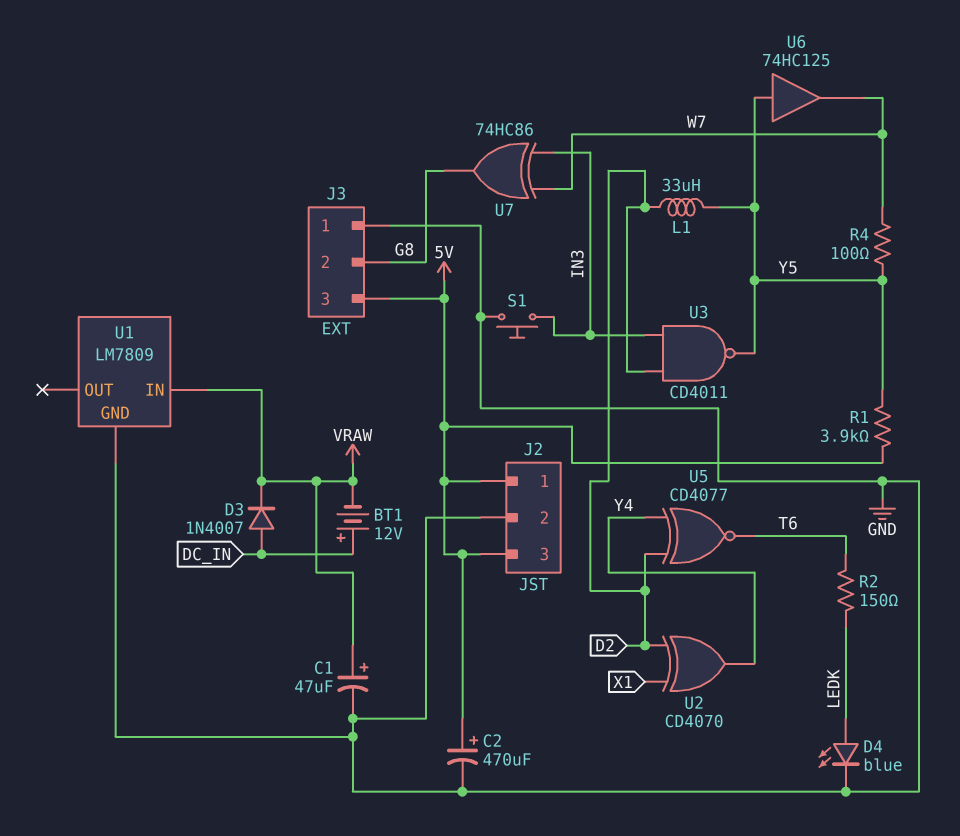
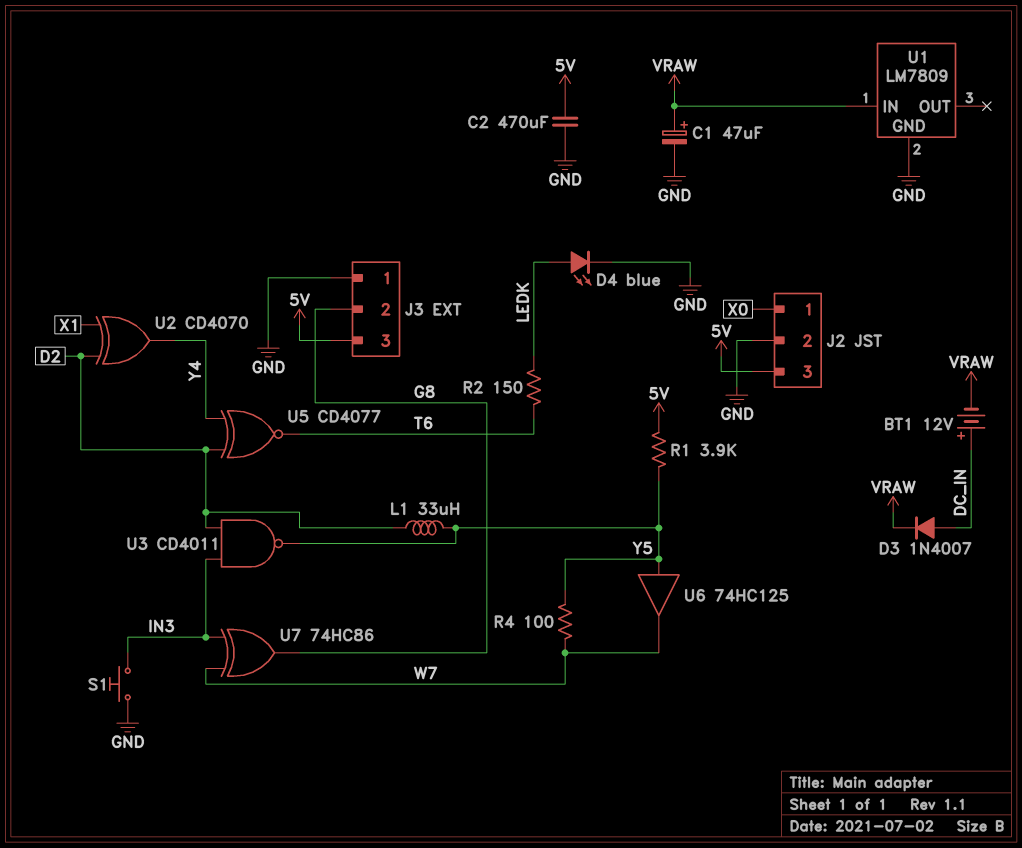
C2: 470uF (plus 5V, minus GND) -> 470uF (5V, GND)
J2 pin 1: 5V -> X0

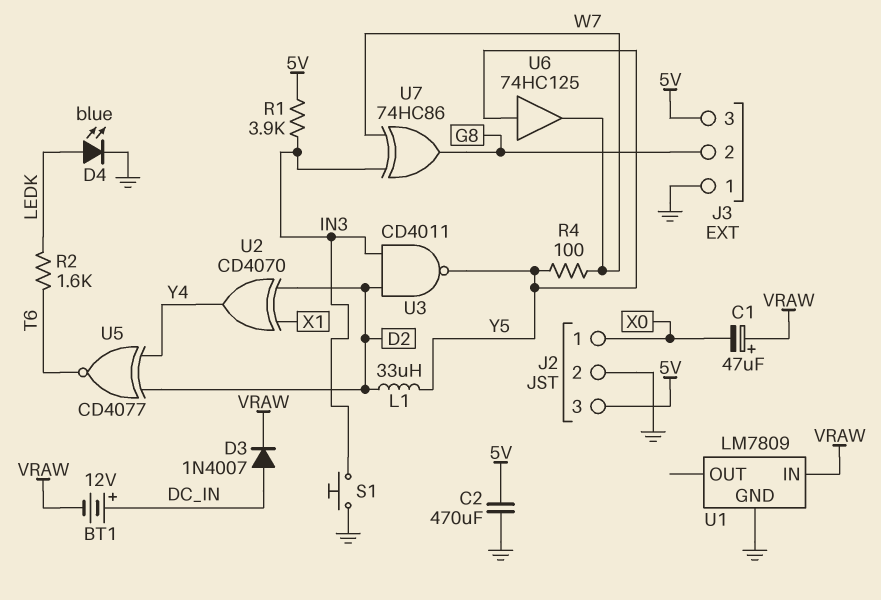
C1: 47uF (plus VRAW, minus GND) -> 47uF (plus VRAW, minus X0)
R1: 3.9k (5V, Y5) -> 3.9k (5V, IN3)
R2: 150 (LEDK, T6) -> 1.6k (LEDK, T6)

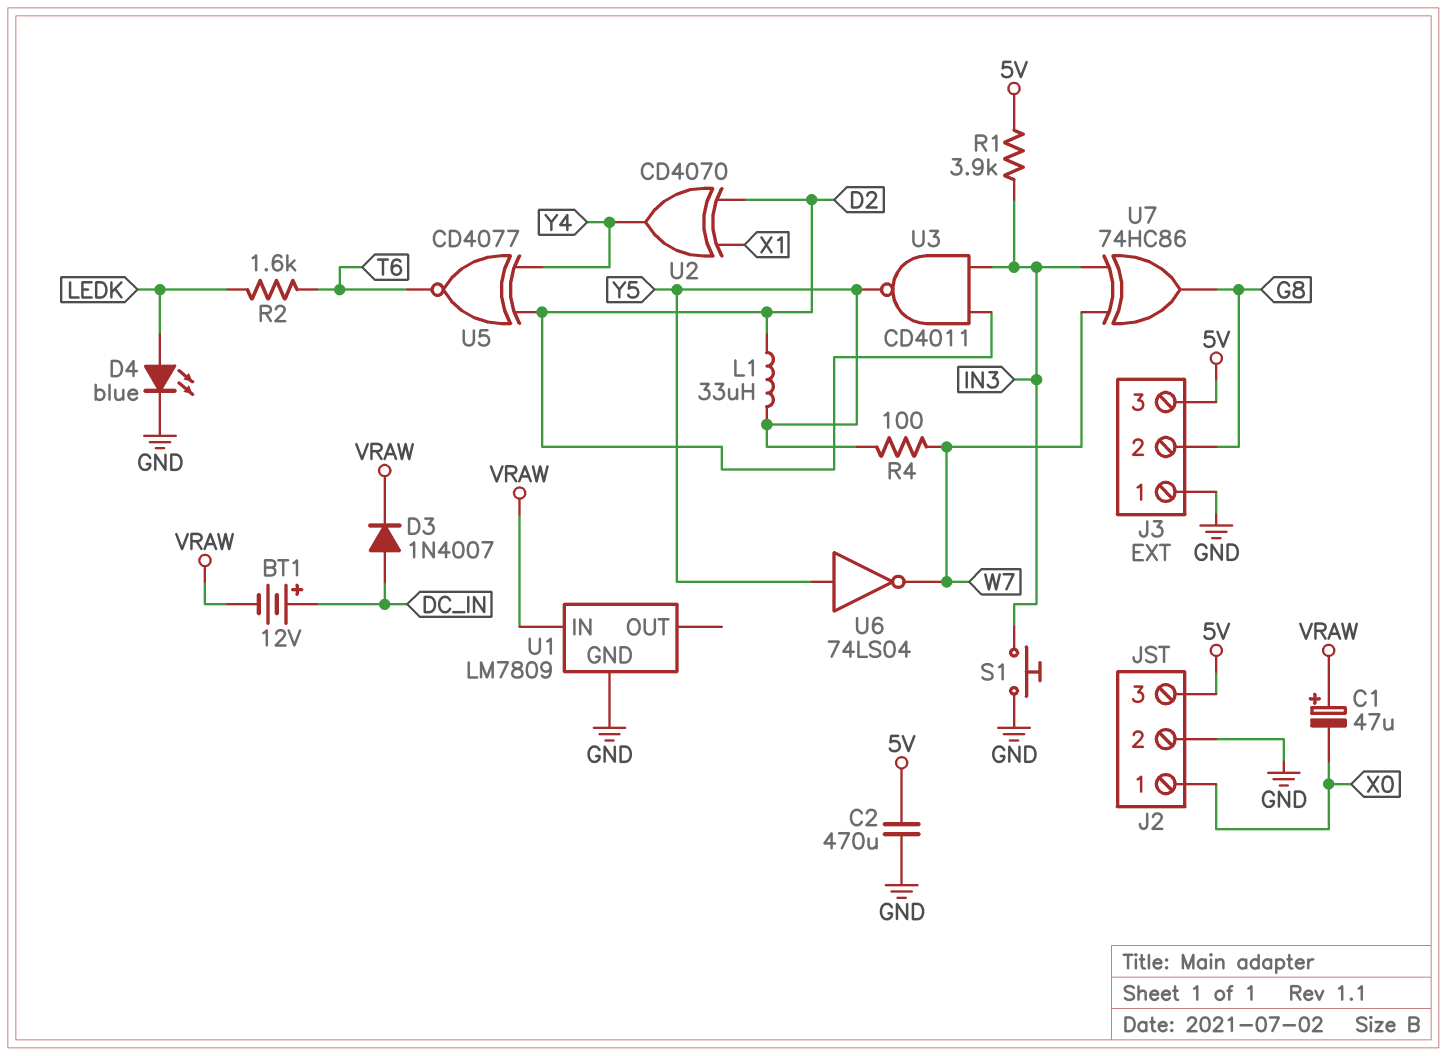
U6: buffer 74HC125 (in Y5, out W7) -> NOT 74LS04 (in Y5, out W7)

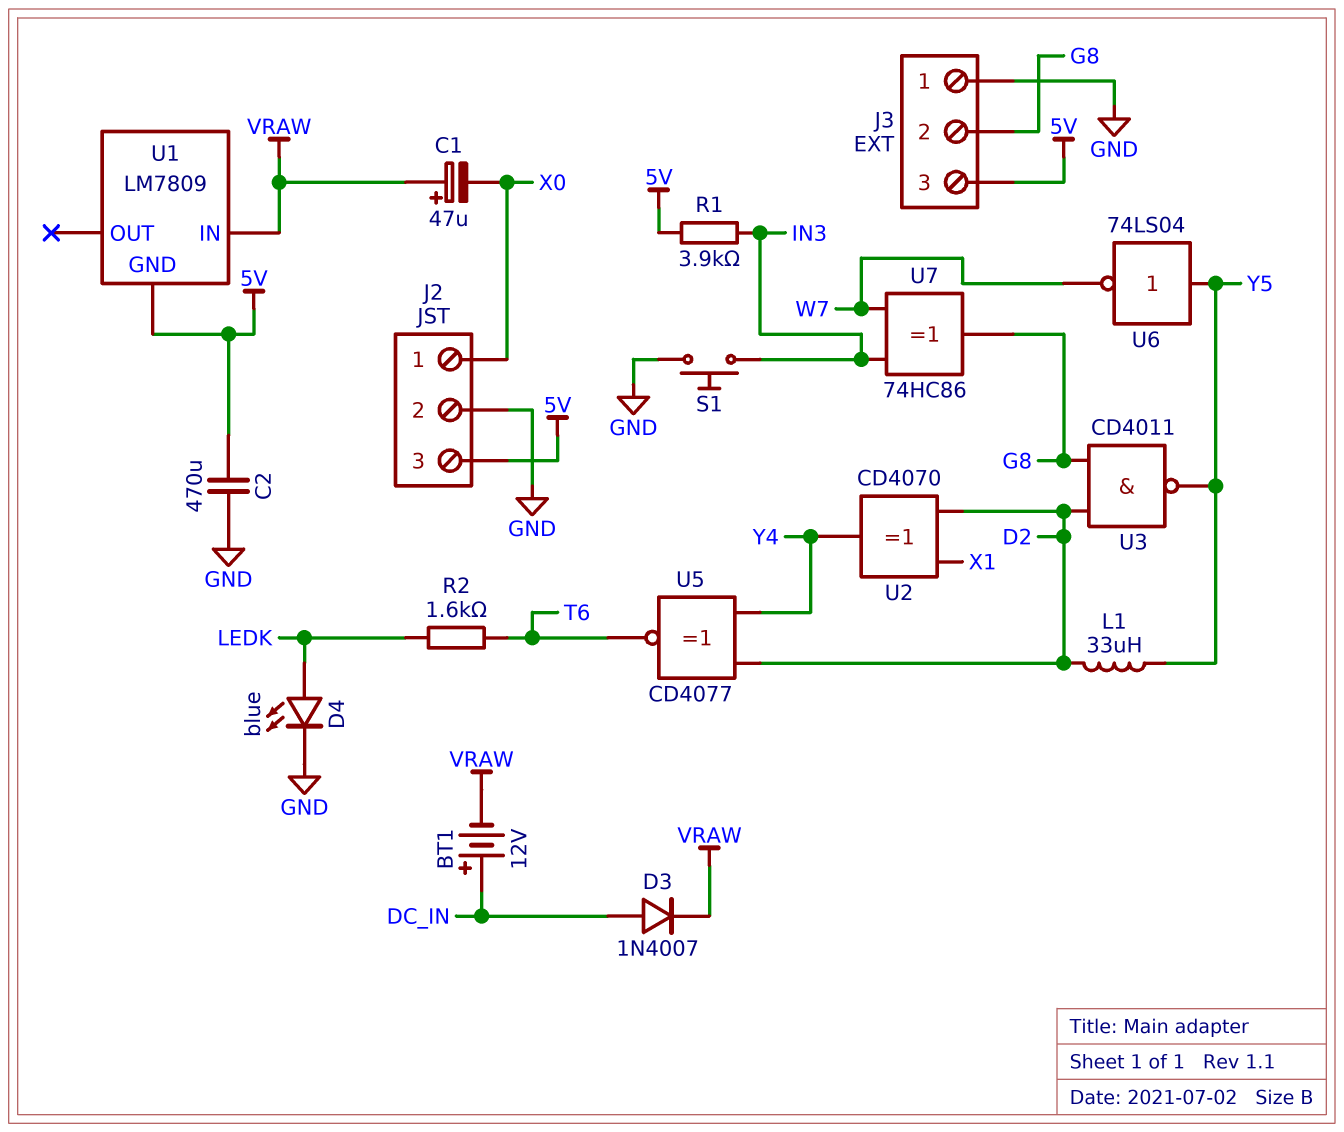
R4: 100 (W7, Y5) -> none
U1 pin GND: GND -> 5V
U3: NAND CD4011 (in D2, in IN3, out Y5) -> NAND CD4011 (in D2, in G8, out Y5)

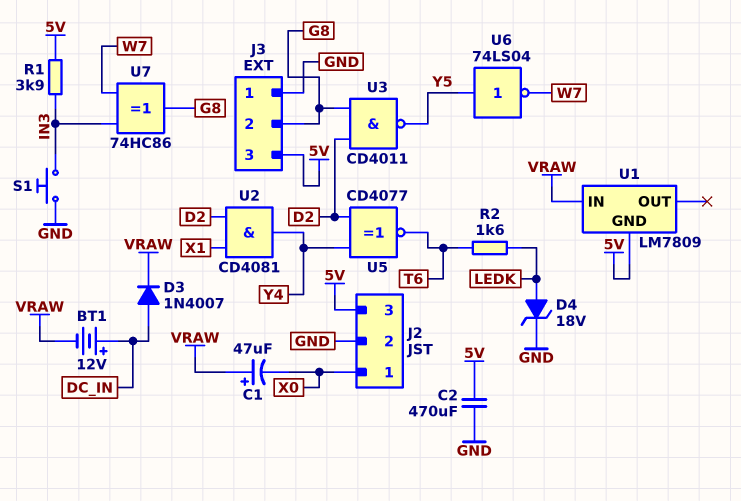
D4: LED blue (A LEDK, K GND) -> zener 18V (A LEDK, K GND)
L1: 33uH (D2, Y5) -> none
U2: XOR CD4070 (in D2, in X1, out Y4) -> AND CD4081 (in D2, in X1, out Y4)

